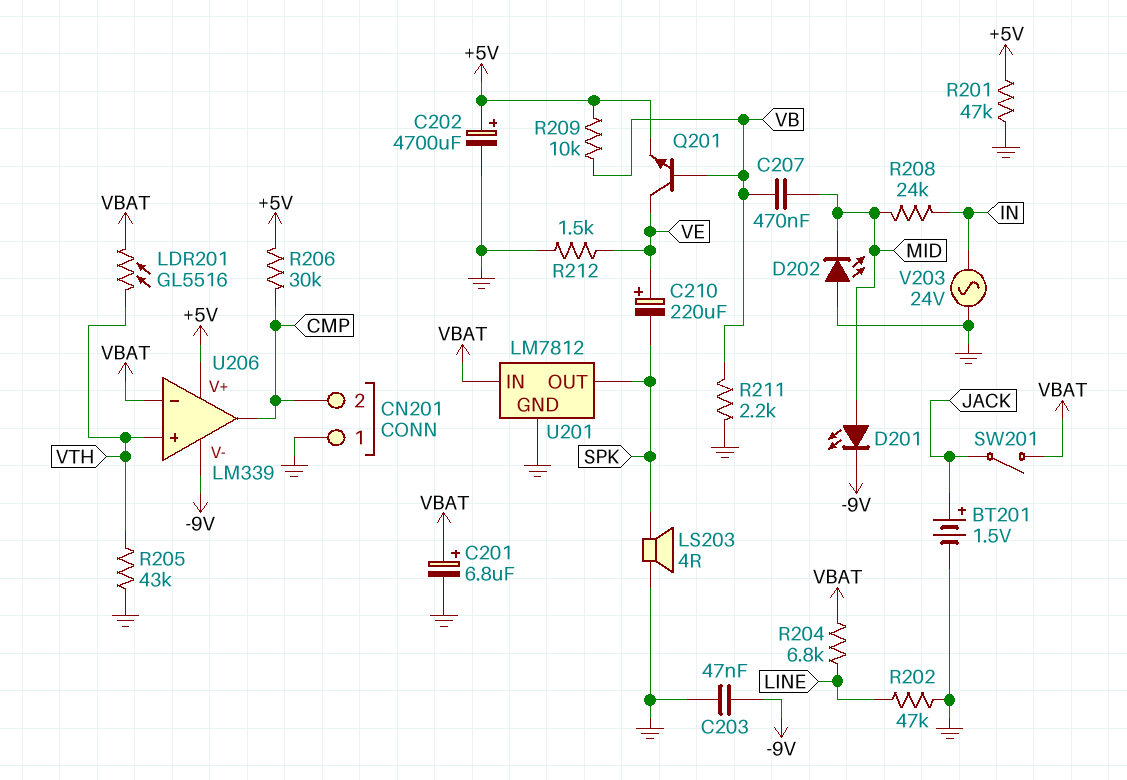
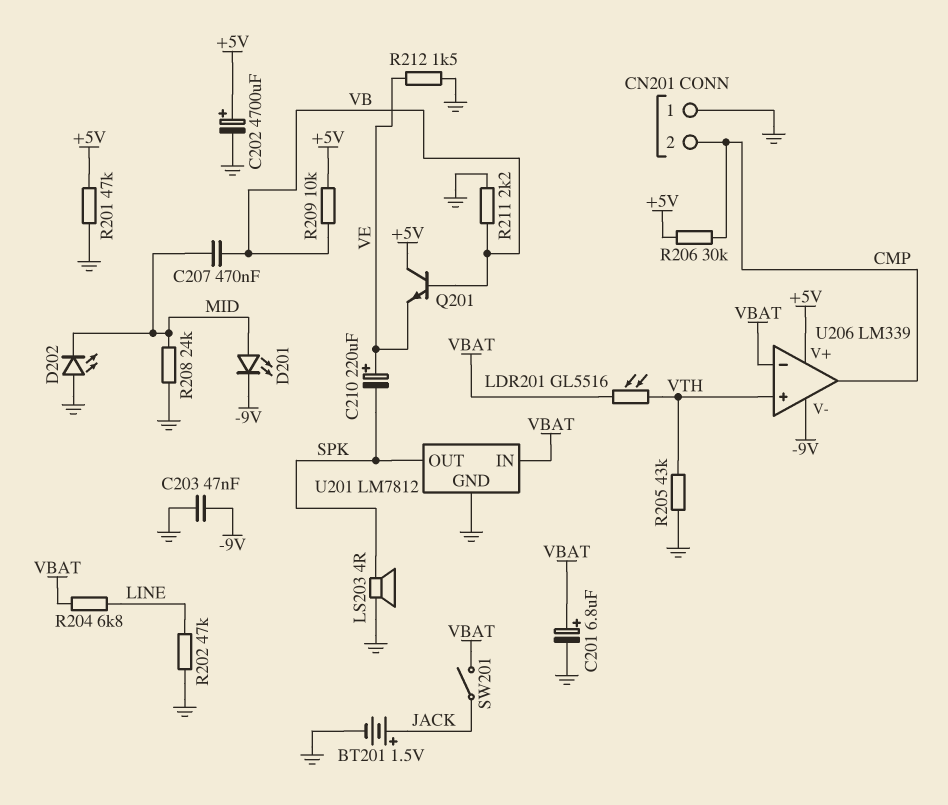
Q201: NPN (B VB, C VE, E +5V) -> NPN (B VB, C +5V, E VE)
R208: 24k (IN, MID) -> 24k (GND, MID)
V203: AC 24V (GND, IN) -> none

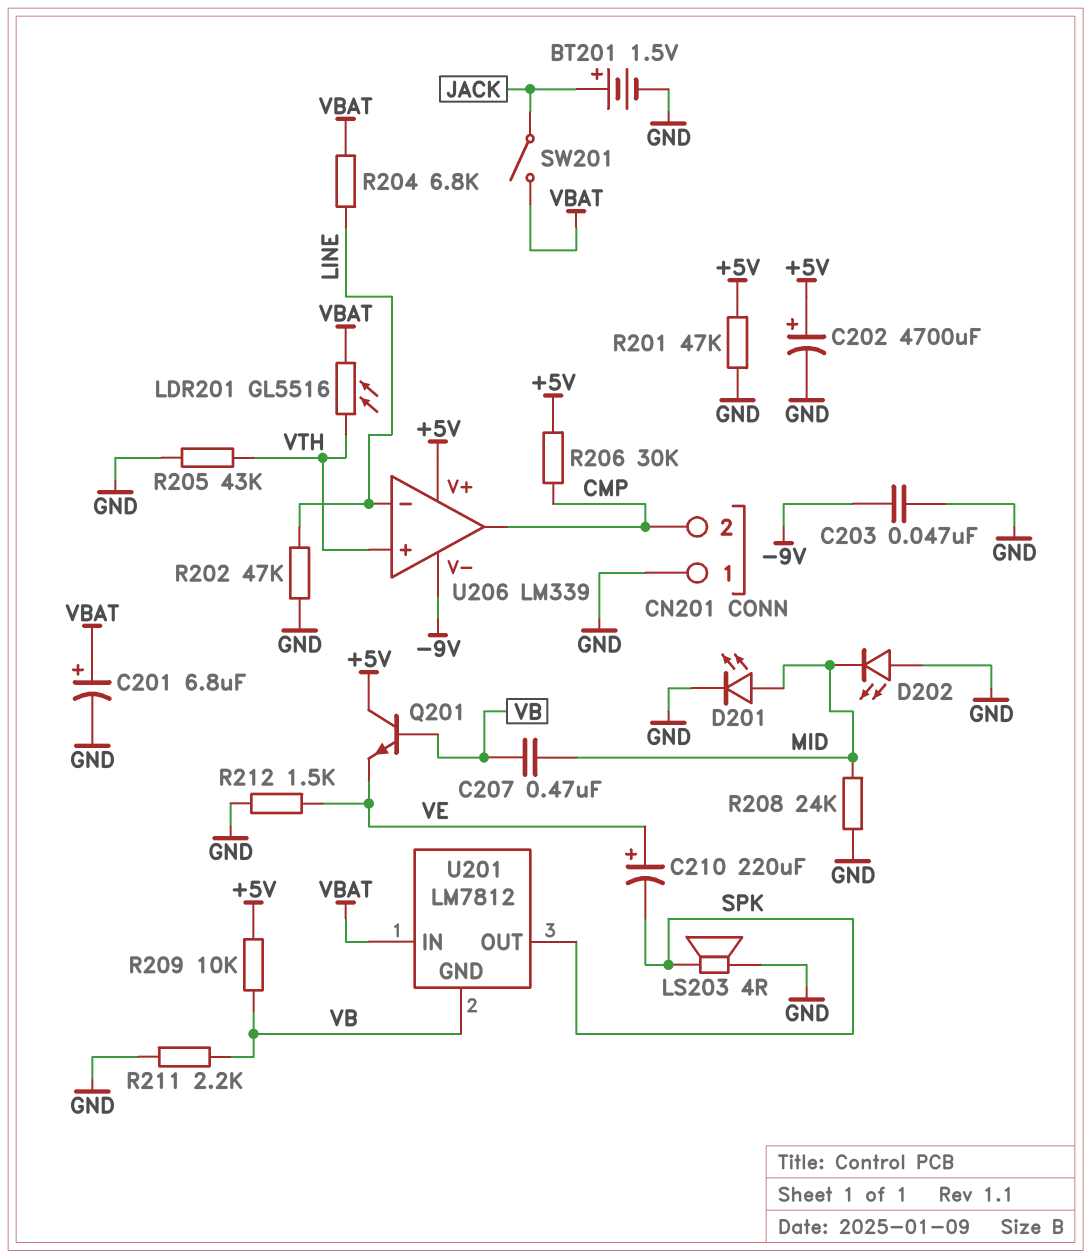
D201: LED (A MID, K -9V) -> LED (A MID, K GND)
U201 pin GND: GND -> VB
U206 pin in-: VBAT -> LINE

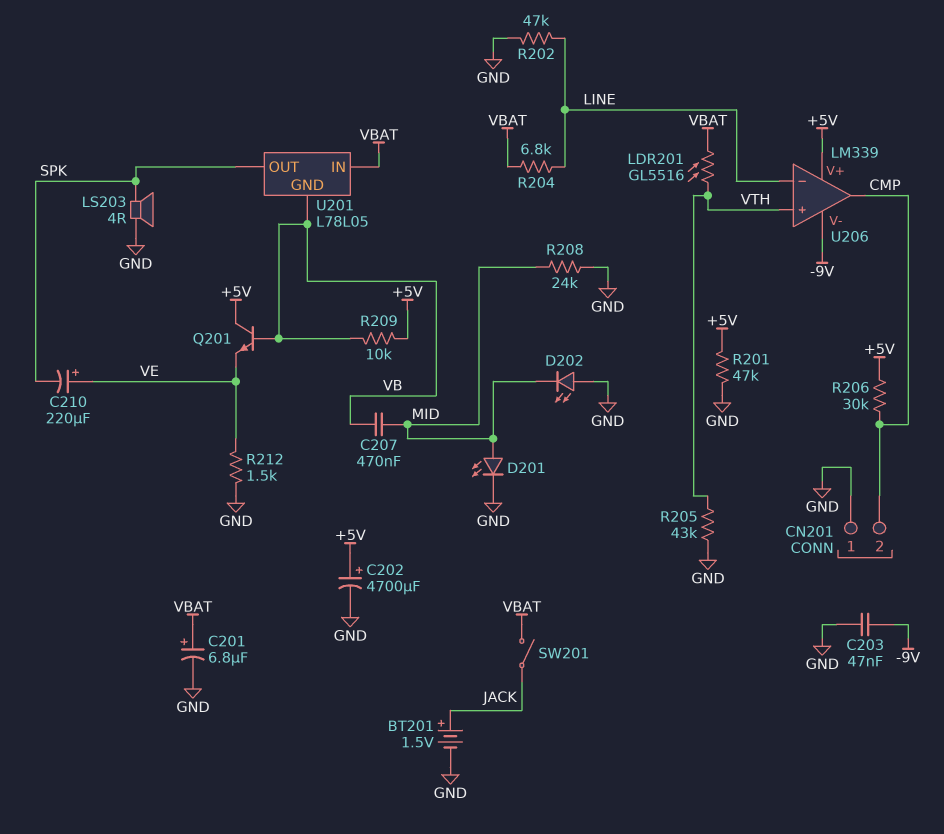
R211: 2.2k (GND, VB) -> none
U201: LM7812 -> L78L05

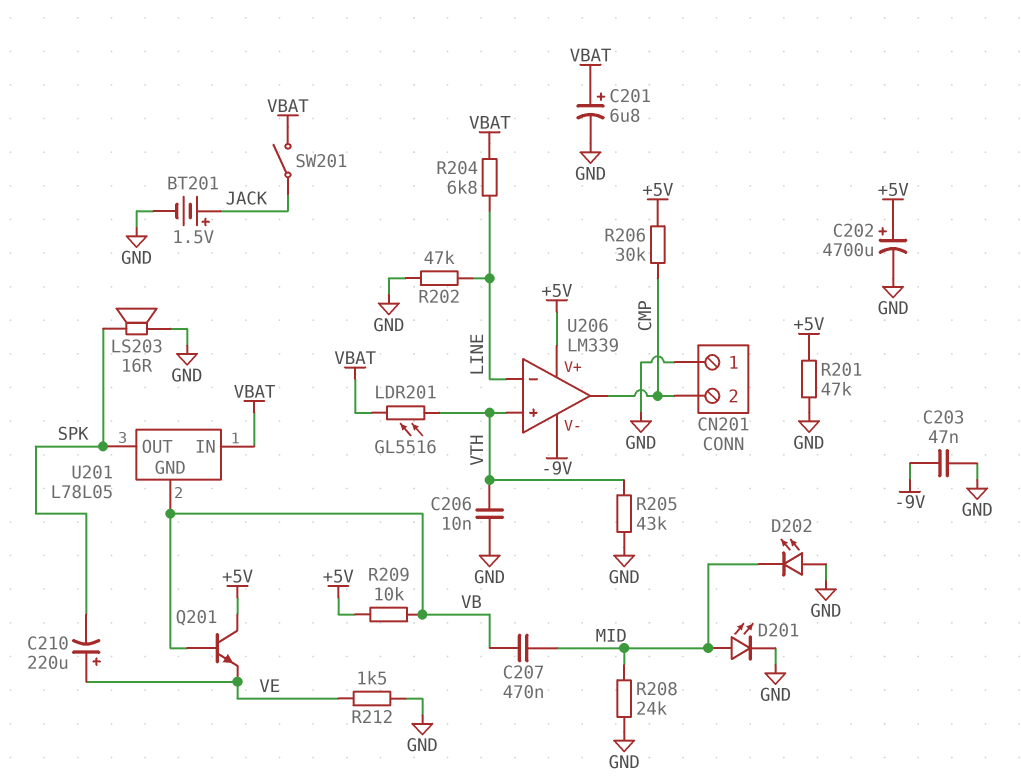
C206: none -> 10nF (GND, VTH)
LS203: speaker 4R (GND, SPK) -> speaker 16R (GND, SPK)

